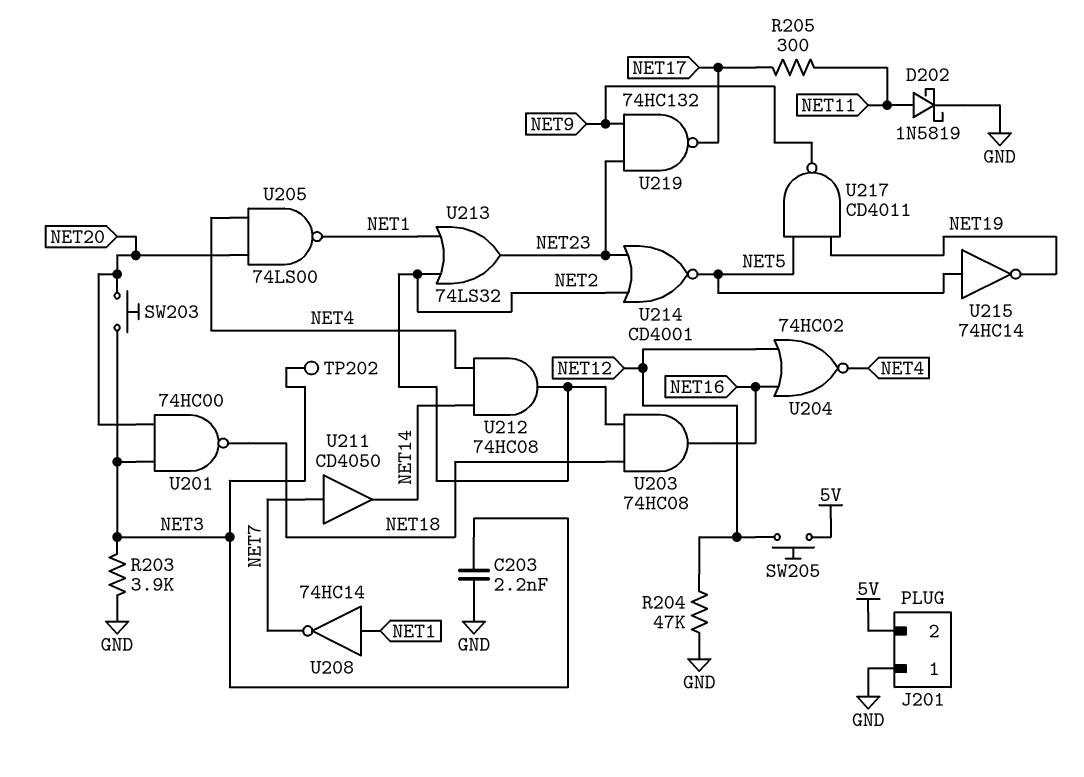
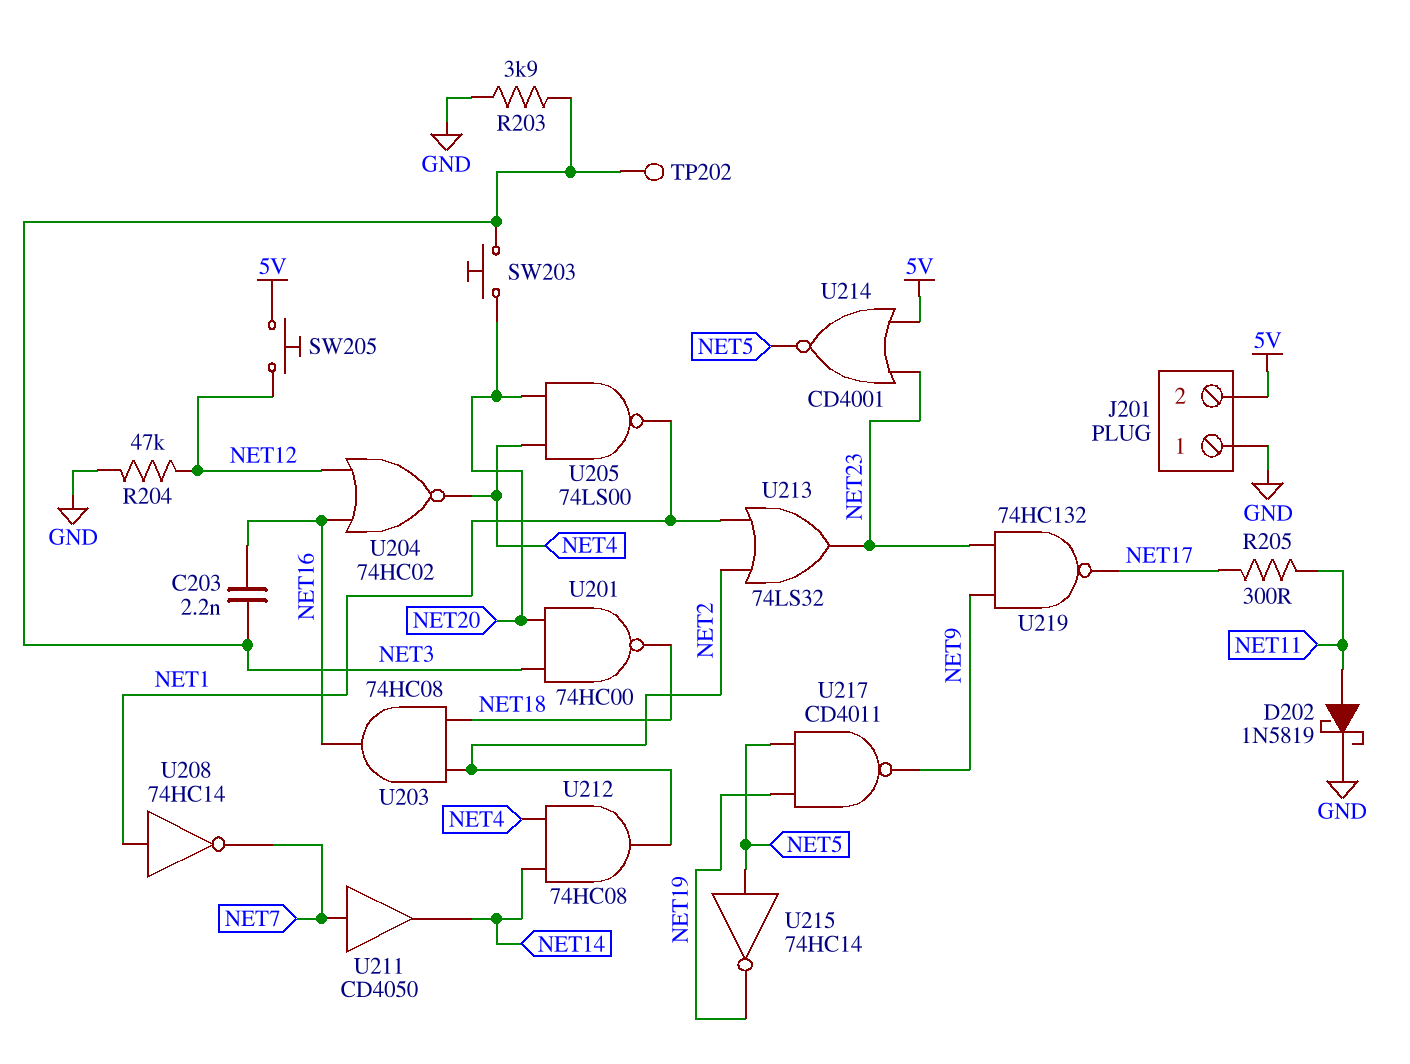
C203: 2.2nF (GND, NET3) -> 2.2nF (NET3, NET16)
U214: NOR CD4001 (in NET2, in NET23, out NET5) -> NOR CD4001 (in 5V, in NET23, out NET5)

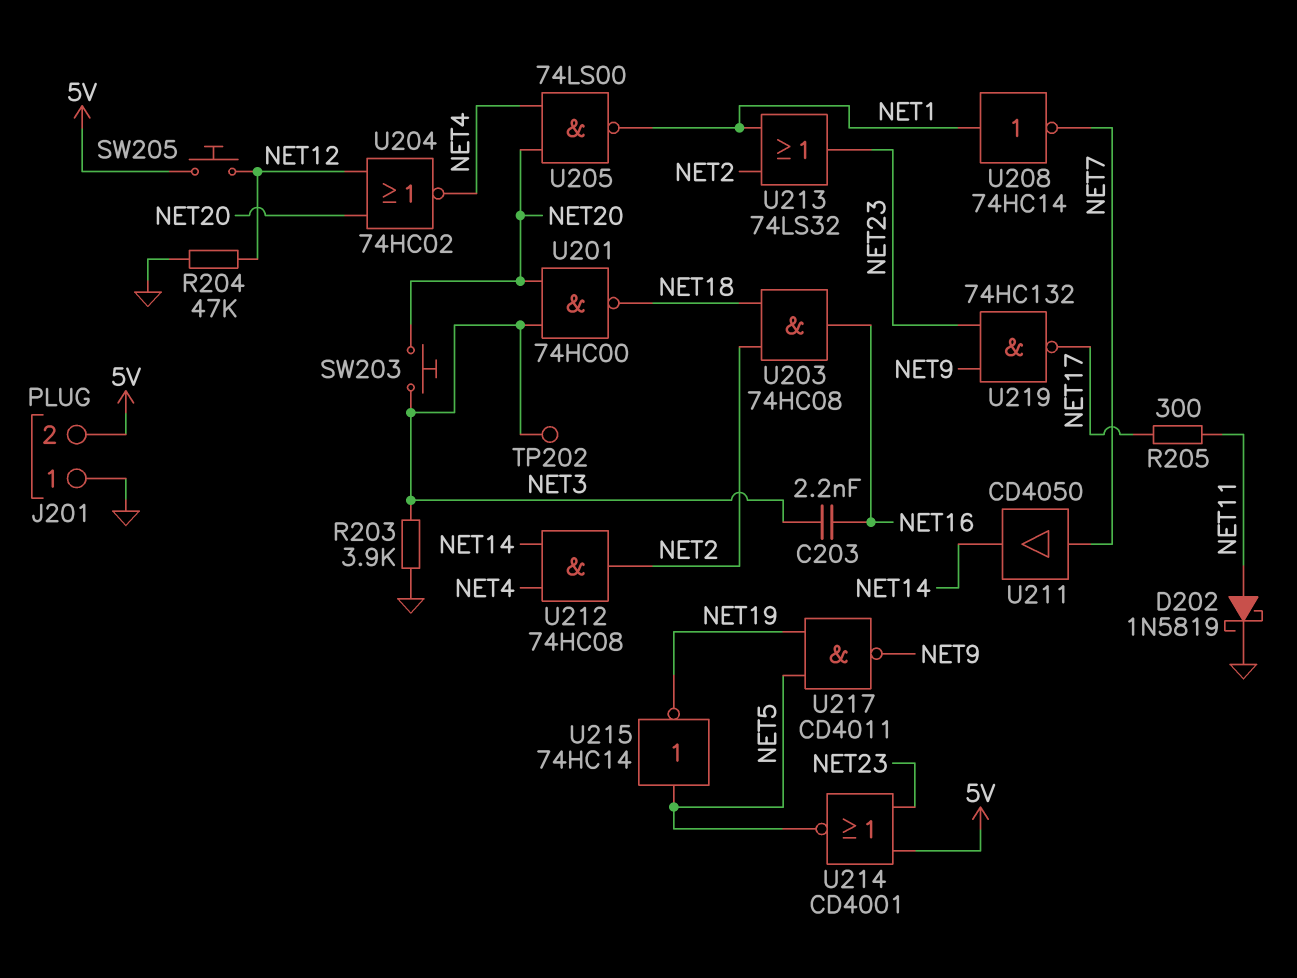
U204: NOR 74HC02 (in NET12, in NET16, out NET4) -> NOR 74HC02 (in NET12, in NET20, out NET4)

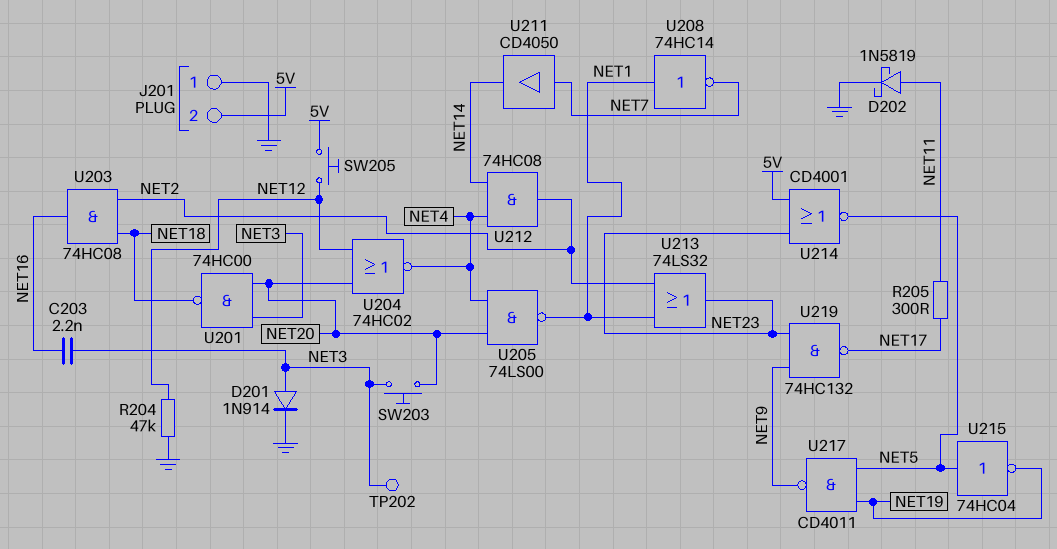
D201: none -> diode 1N914 (A NET3, K GND)
R203: 3.9k (GND, NET3) -> none
U215: NOT 74HC14 (in NET5, out NET19) -> NOT 74HC04 (in NET5, out NET19)

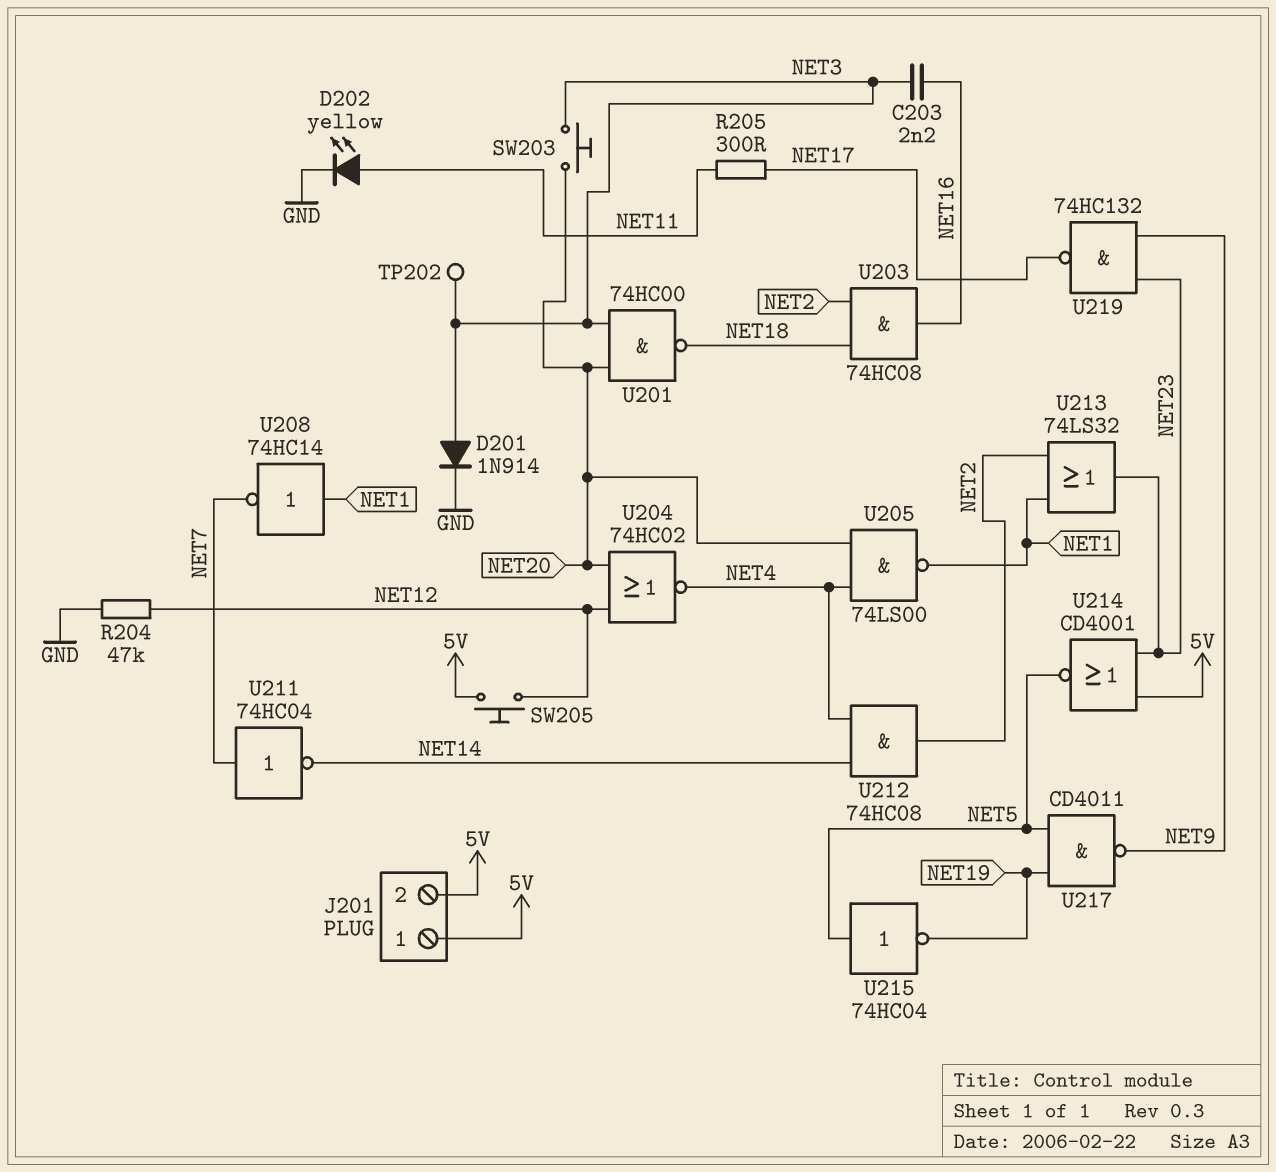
D202: schottky 1N5819 (A NET11, K GND) -> LED yellow (A NET11, K GND)
J201 pin 1: GND -> 5V
U211: buffer CD4050 (in NET7, out NET14) -> NOT 74HC04 (in NET7, out NET14)

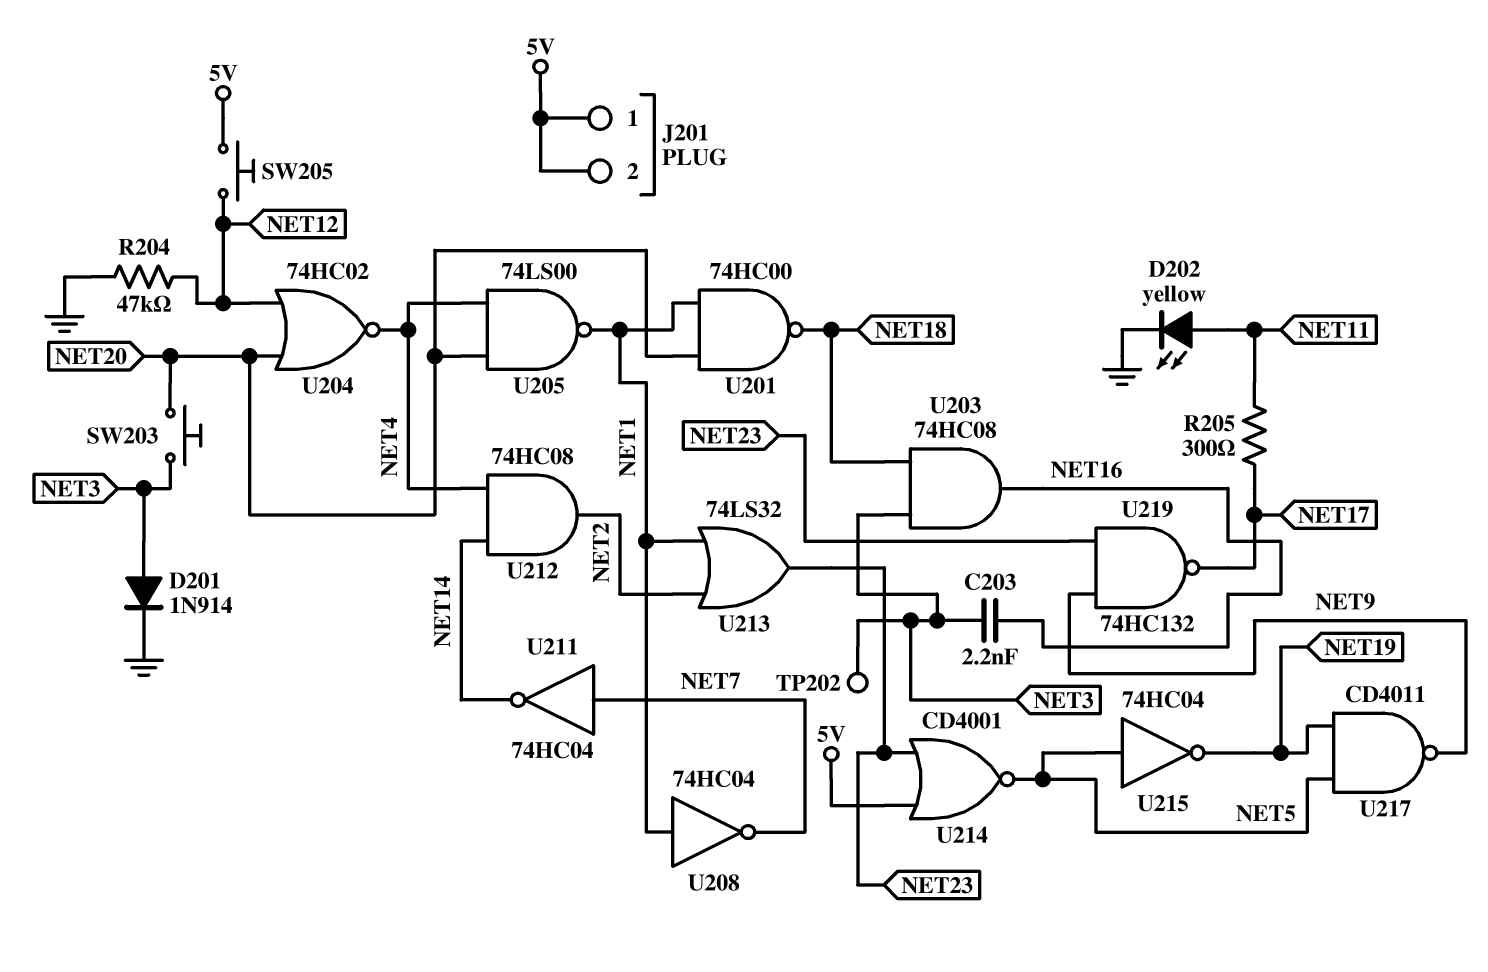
U201: NAND 74HC00 (in NET3, in NET20, out NET18) -> NAND 74HC00 (in NET1, in NET20, out NET18)
U203: AND 74HC08 (in NET2, in NET18, out NET16) -> AND 74HC08 (in NET3, in NET18, out NET16)
U208: NOT 74HC14 (in NET1, out NET7) -> NOT 74HC04 (in NET1, out NET7)

